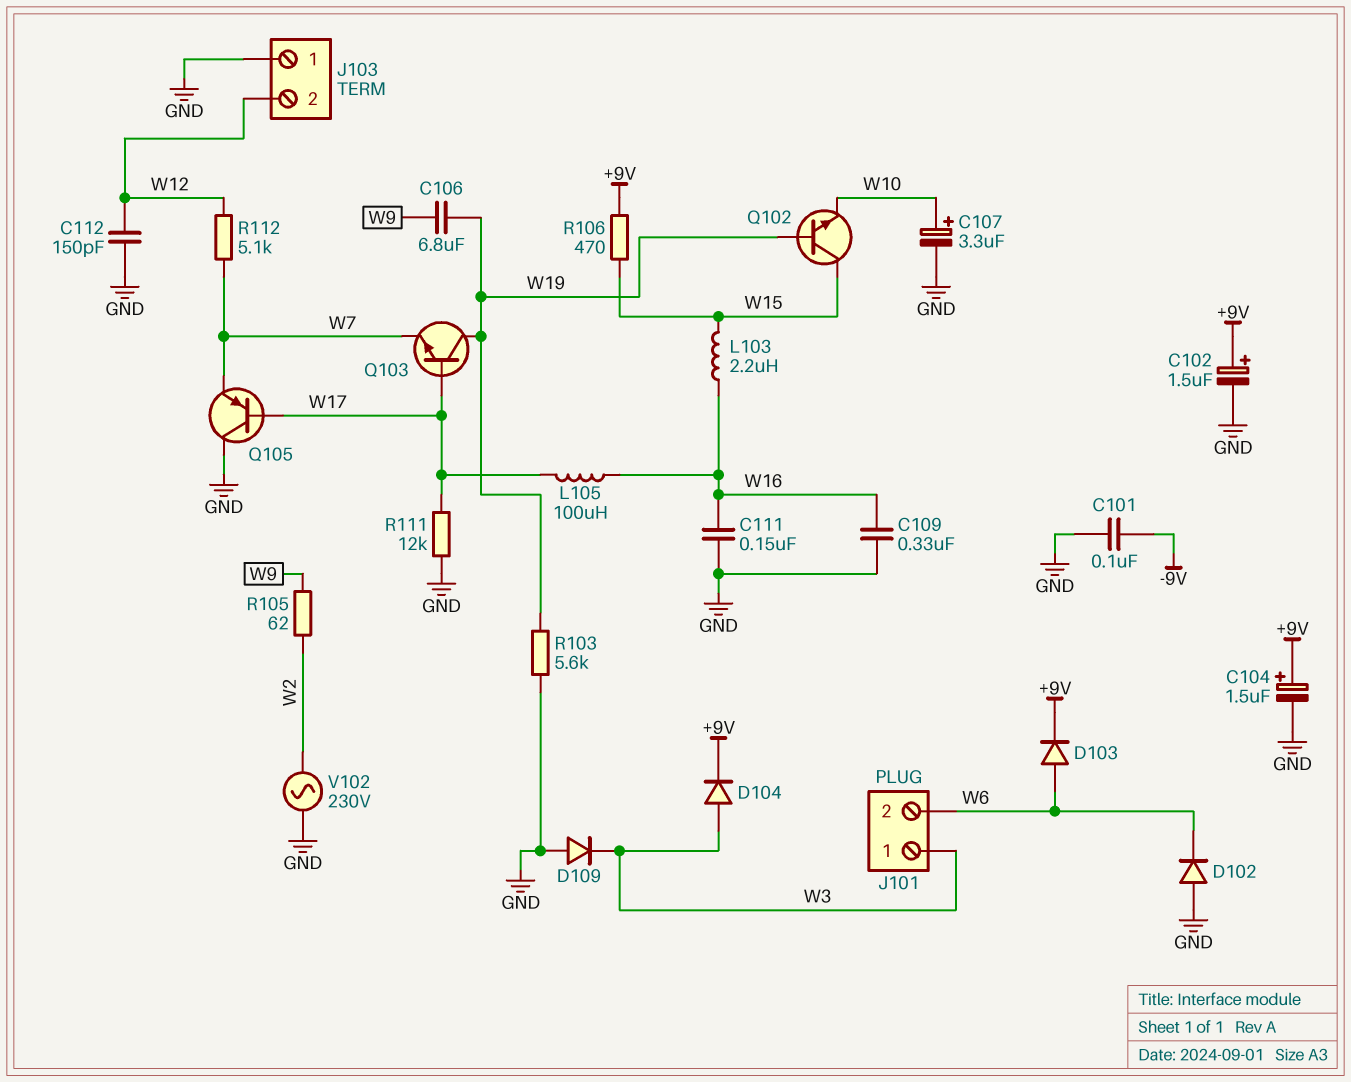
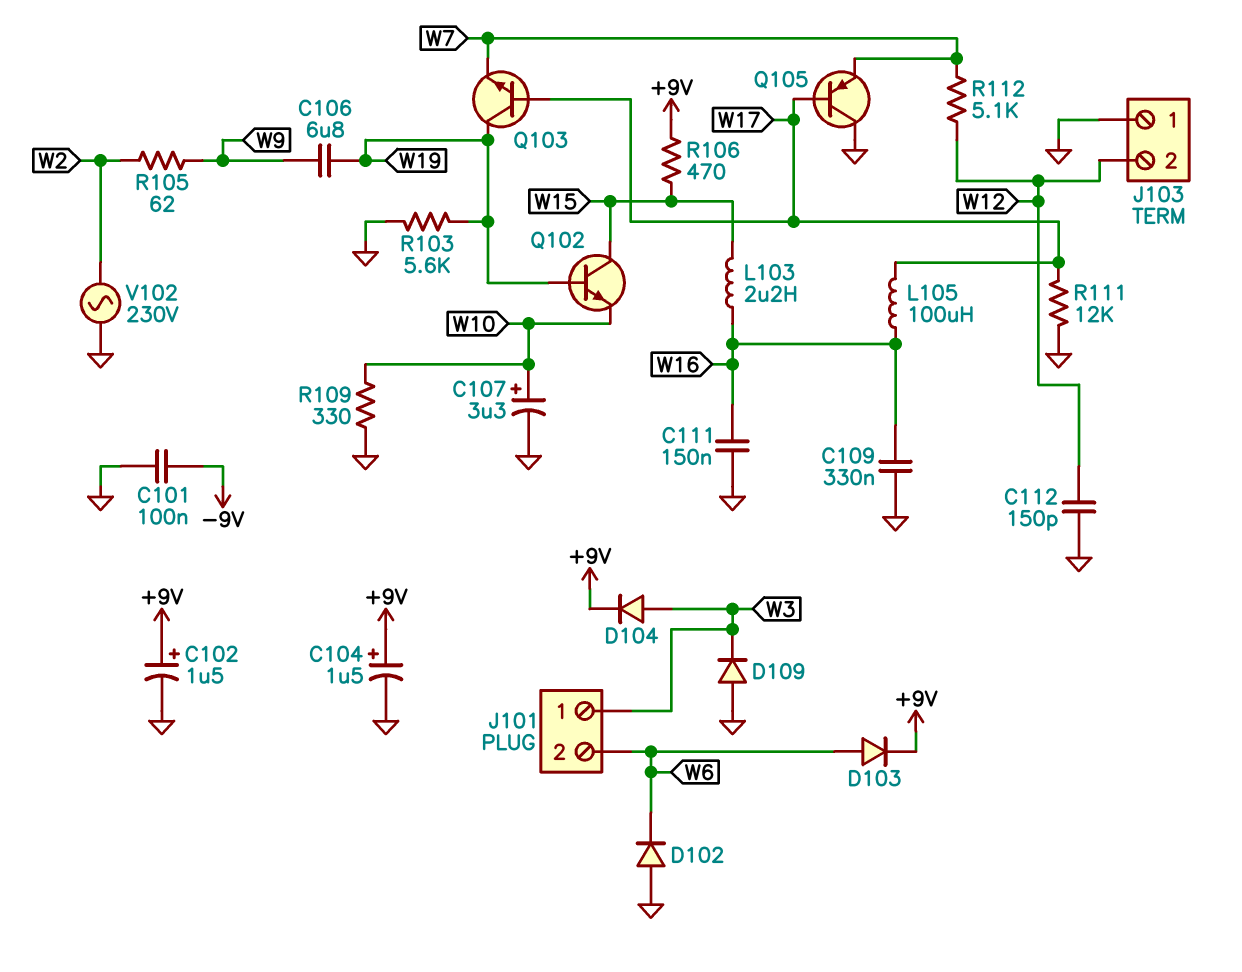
R109: none -> 330 (GND, W10)

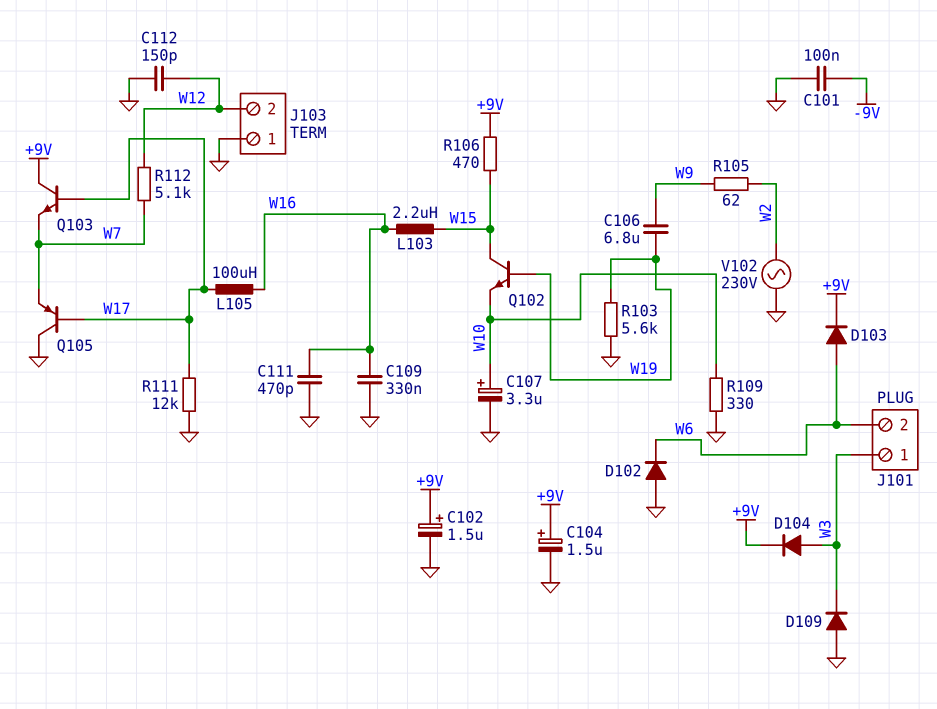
C111: 150nF (GND, W16) -> 470pF (GND, W16)
Q103: NPN (B W17, C W19, E W7) -> NPN (B W17, C +9V, E W7)

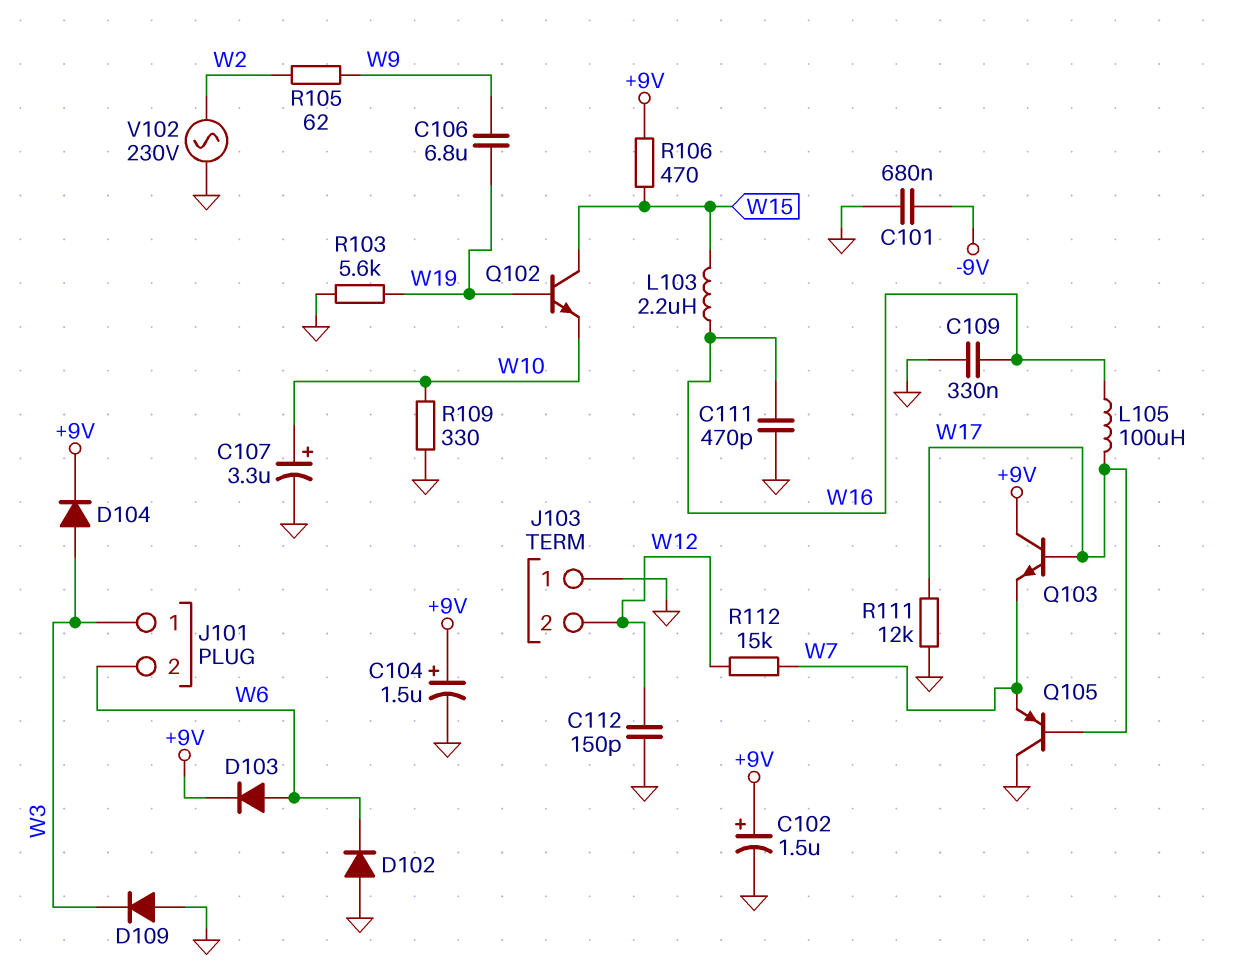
C101: 100nF (-9V, GND) -> 680nF (-9V, GND)
R112: 5.1k (W7, W12) -> 15k (W7, W12)

